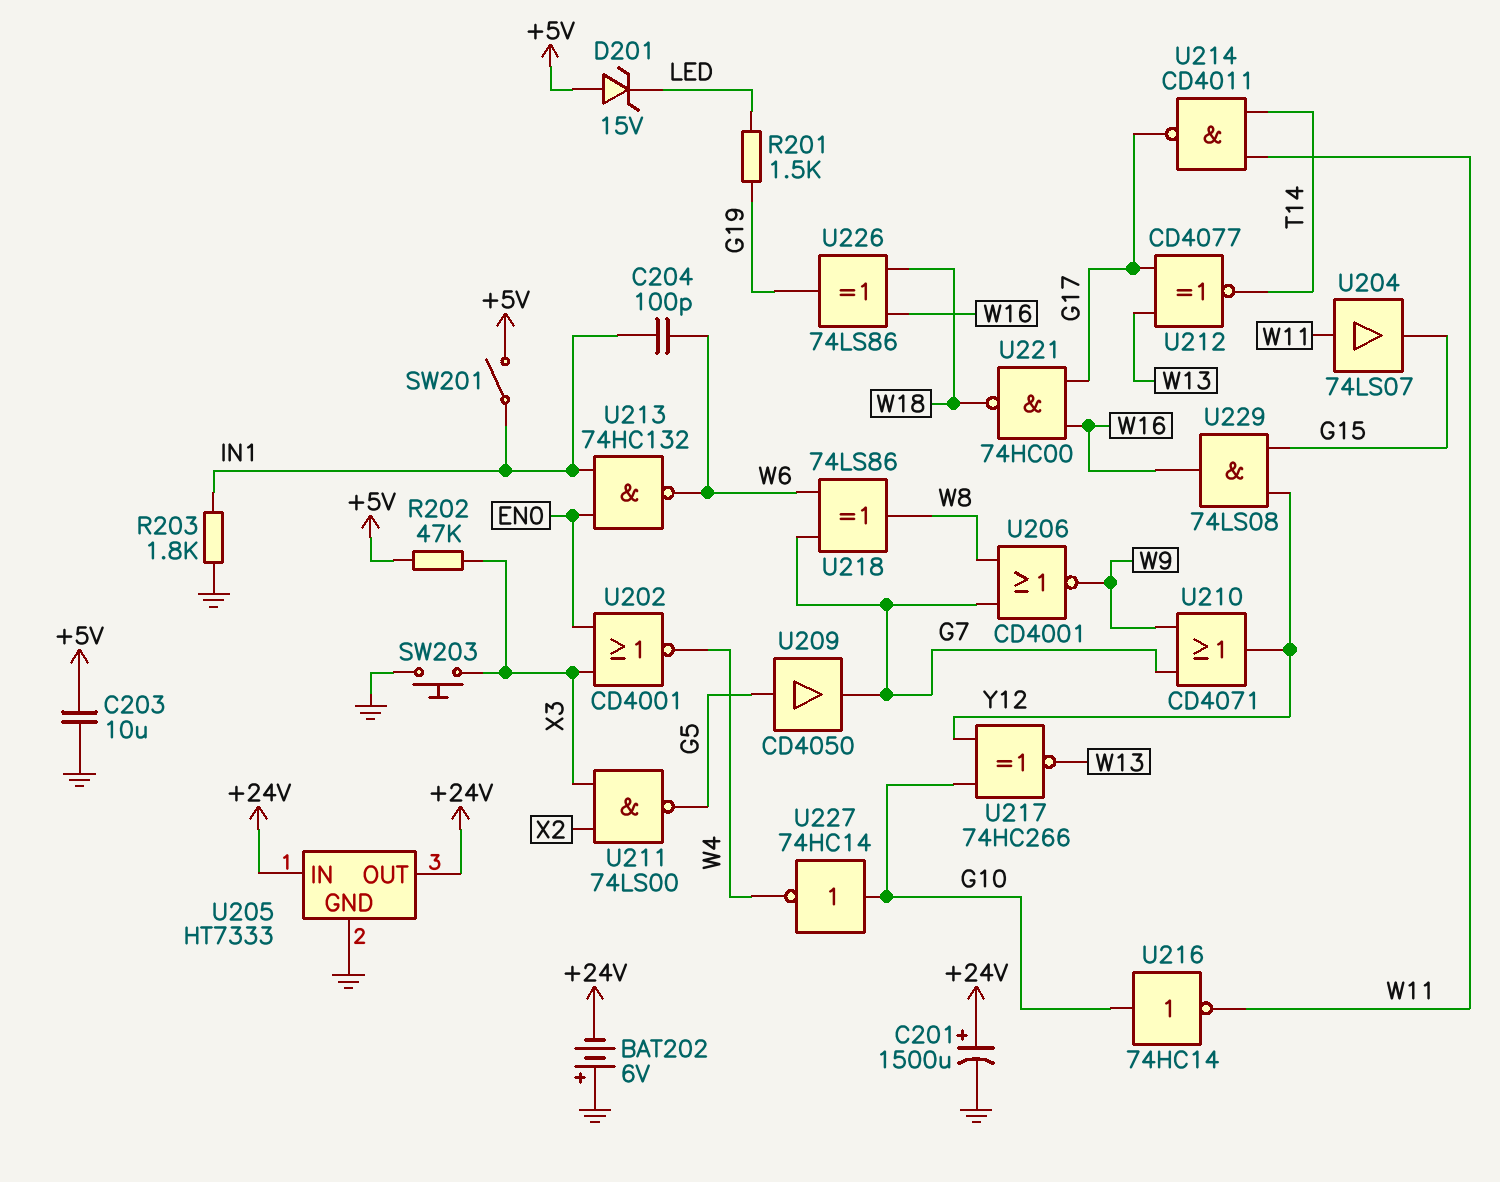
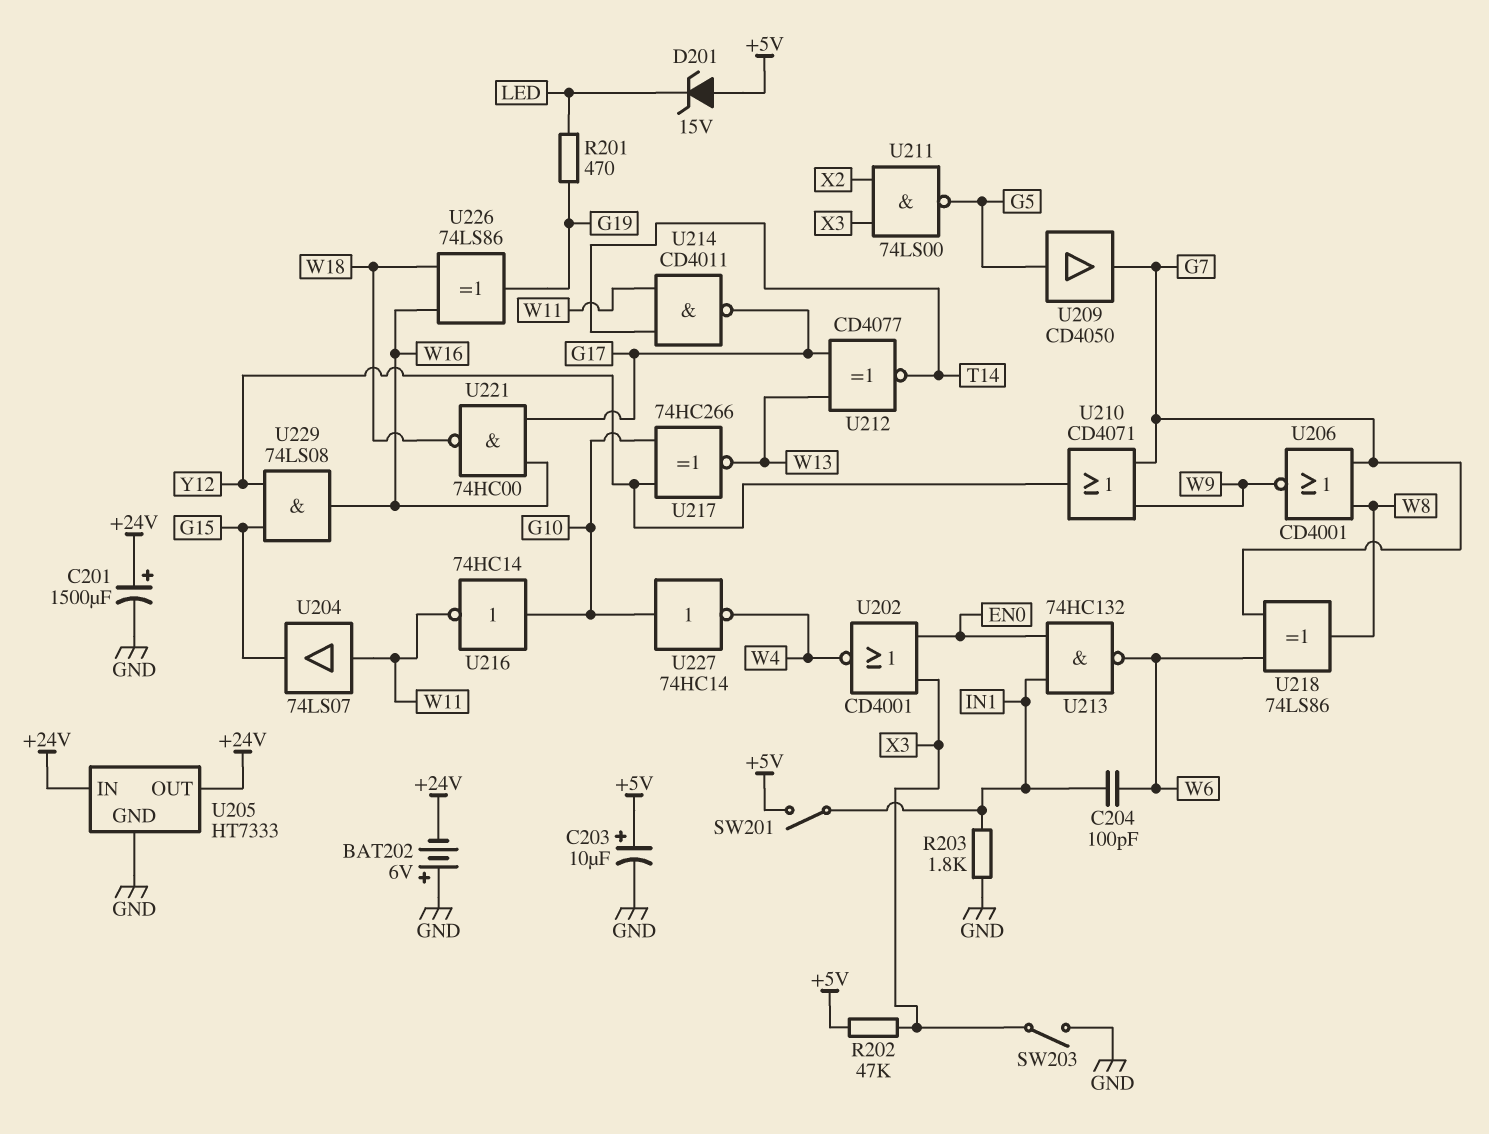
C203: 10uF (+5V, GND) -> 10uF (plus +5V, minus GND)
R201: 1.5k (G19, LED) -> 470 (G19, LED)
SW203: button (GND, X3) -> switch (GND, X3)

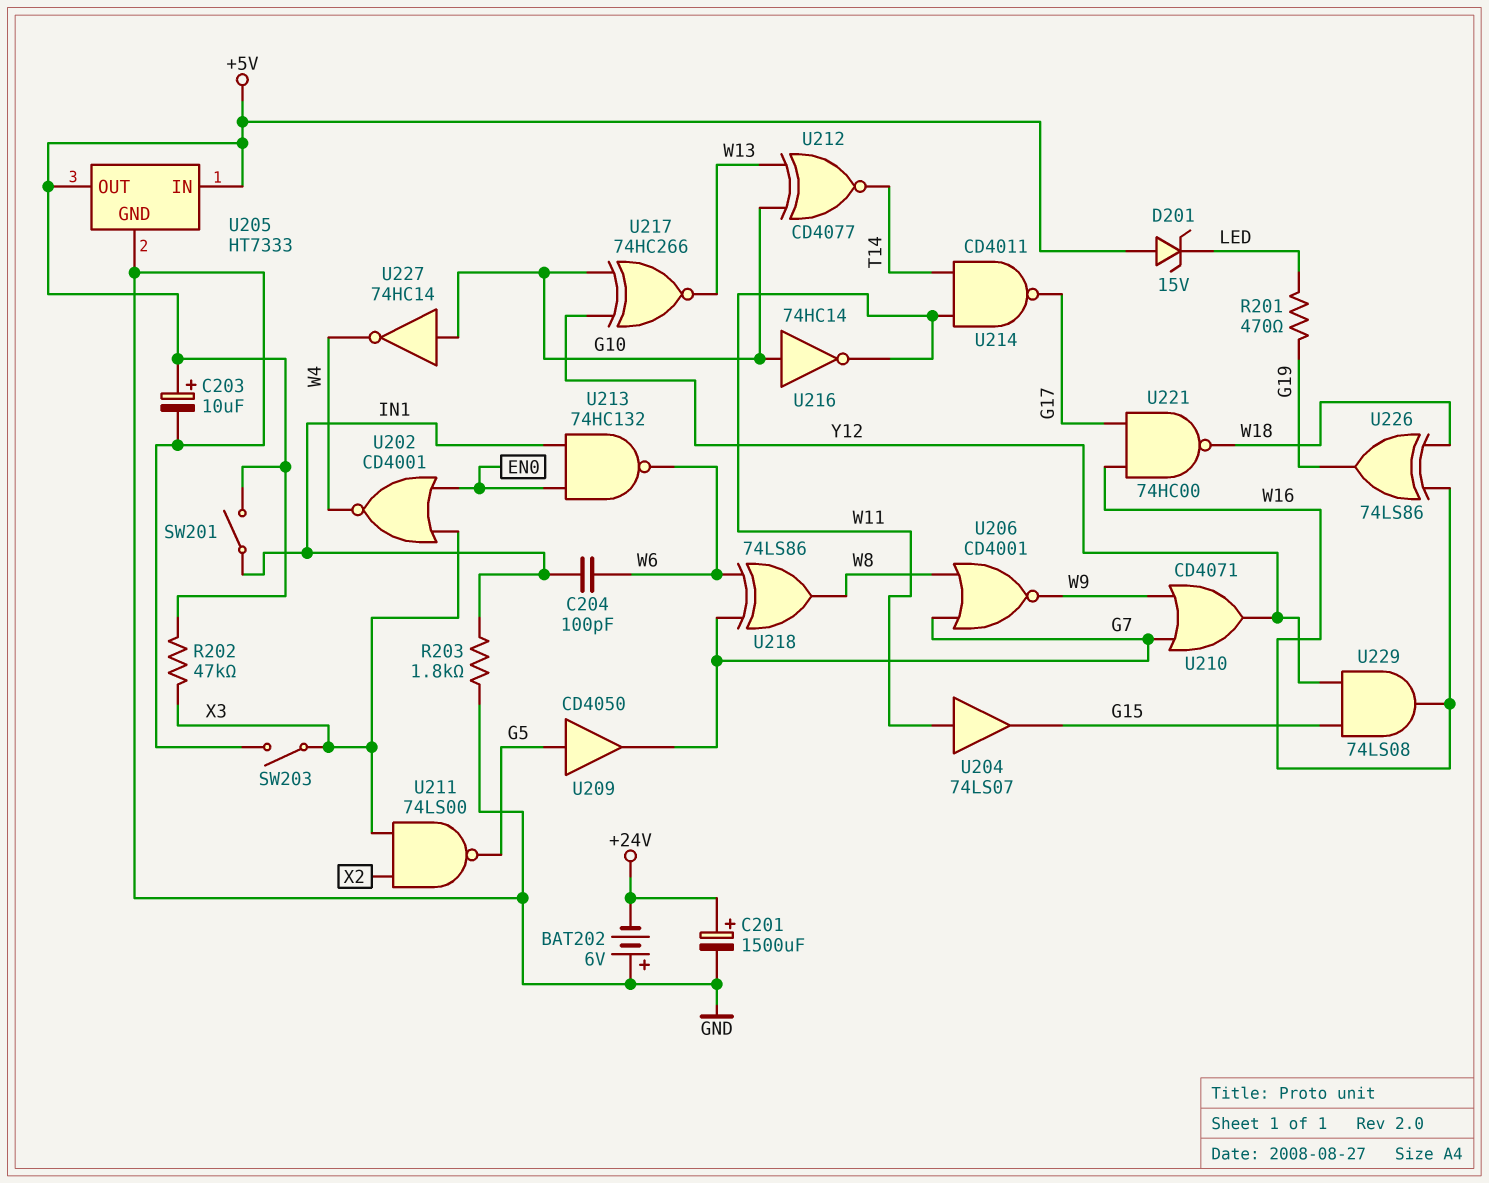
U205 pin IN: +24V -> +5V
U205 pin OUT: +24V -> +5V
U212: XNOR CD4077 (in G17, in W13, out T14) -> XNOR CD4077 (in G10, in W13, out T14)

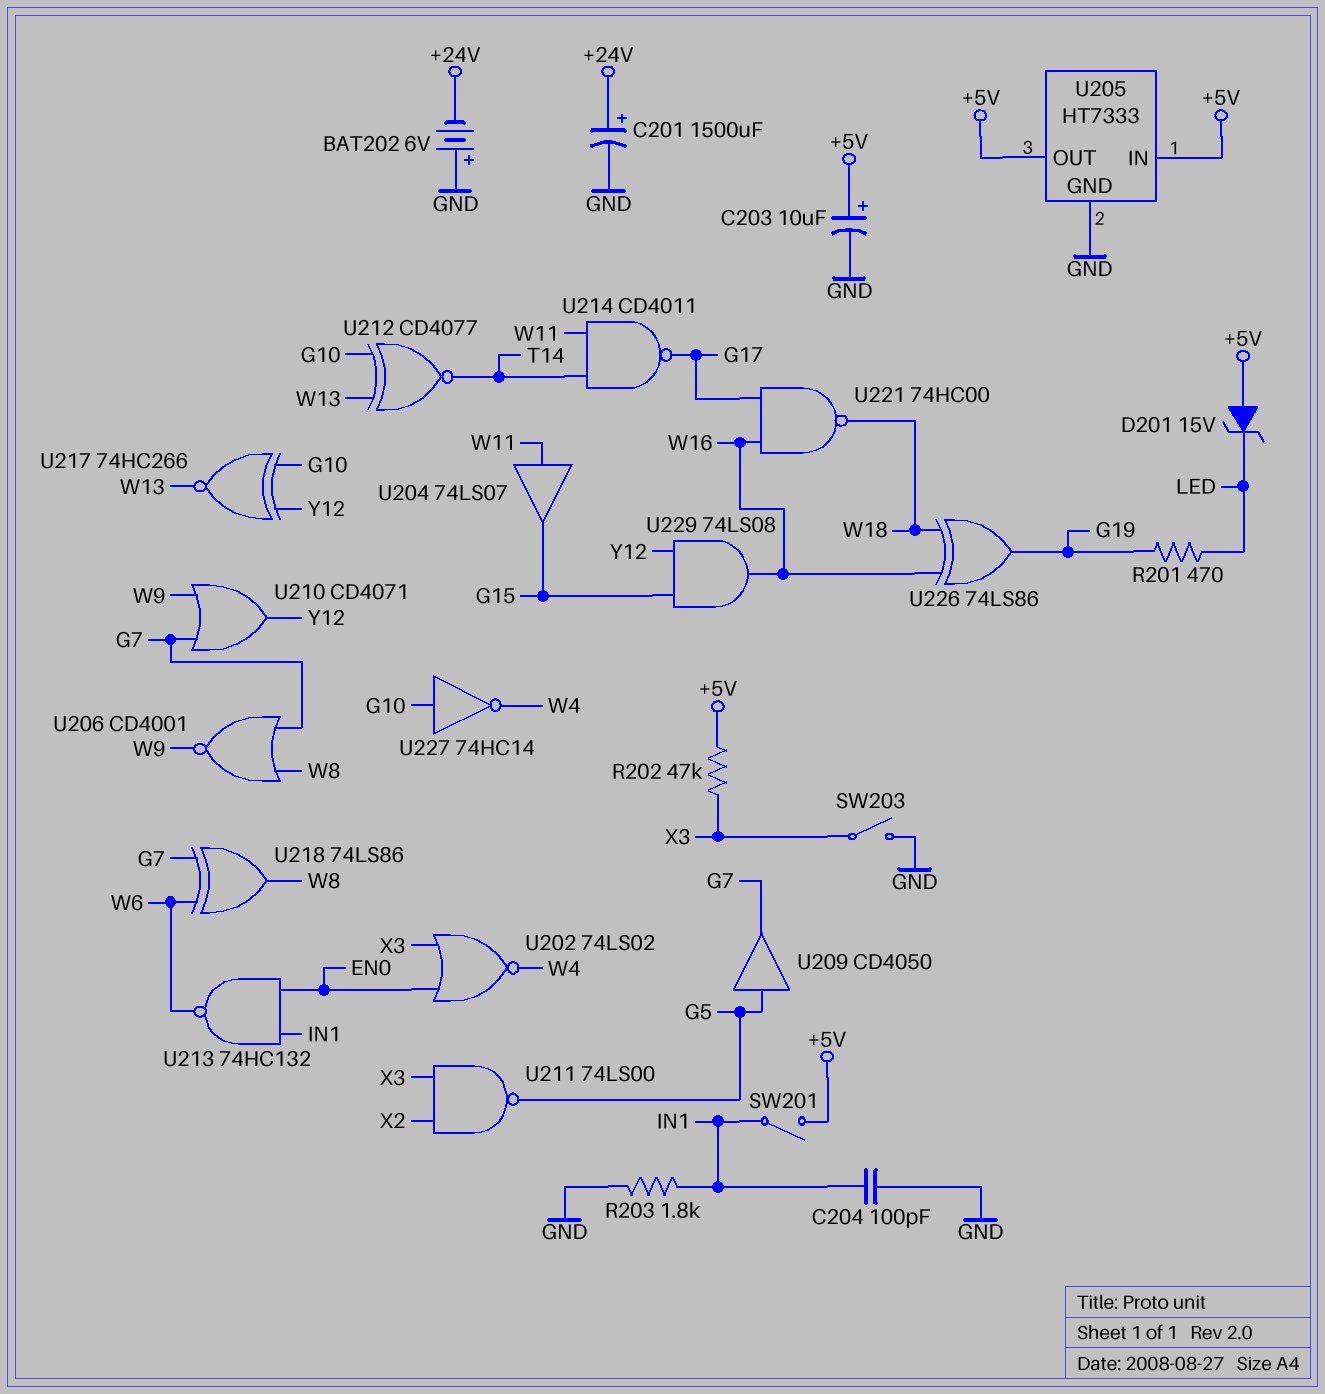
C204: 100pF (IN1, W6) -> 100pF (GND, IN1)
U202: NOR CD4001 (in EN0, in X3, out W4) -> NOR 74LS02 (in EN0, in X3, out W4)
U216: NOT 74HC14 (in G10, out W11) -> none

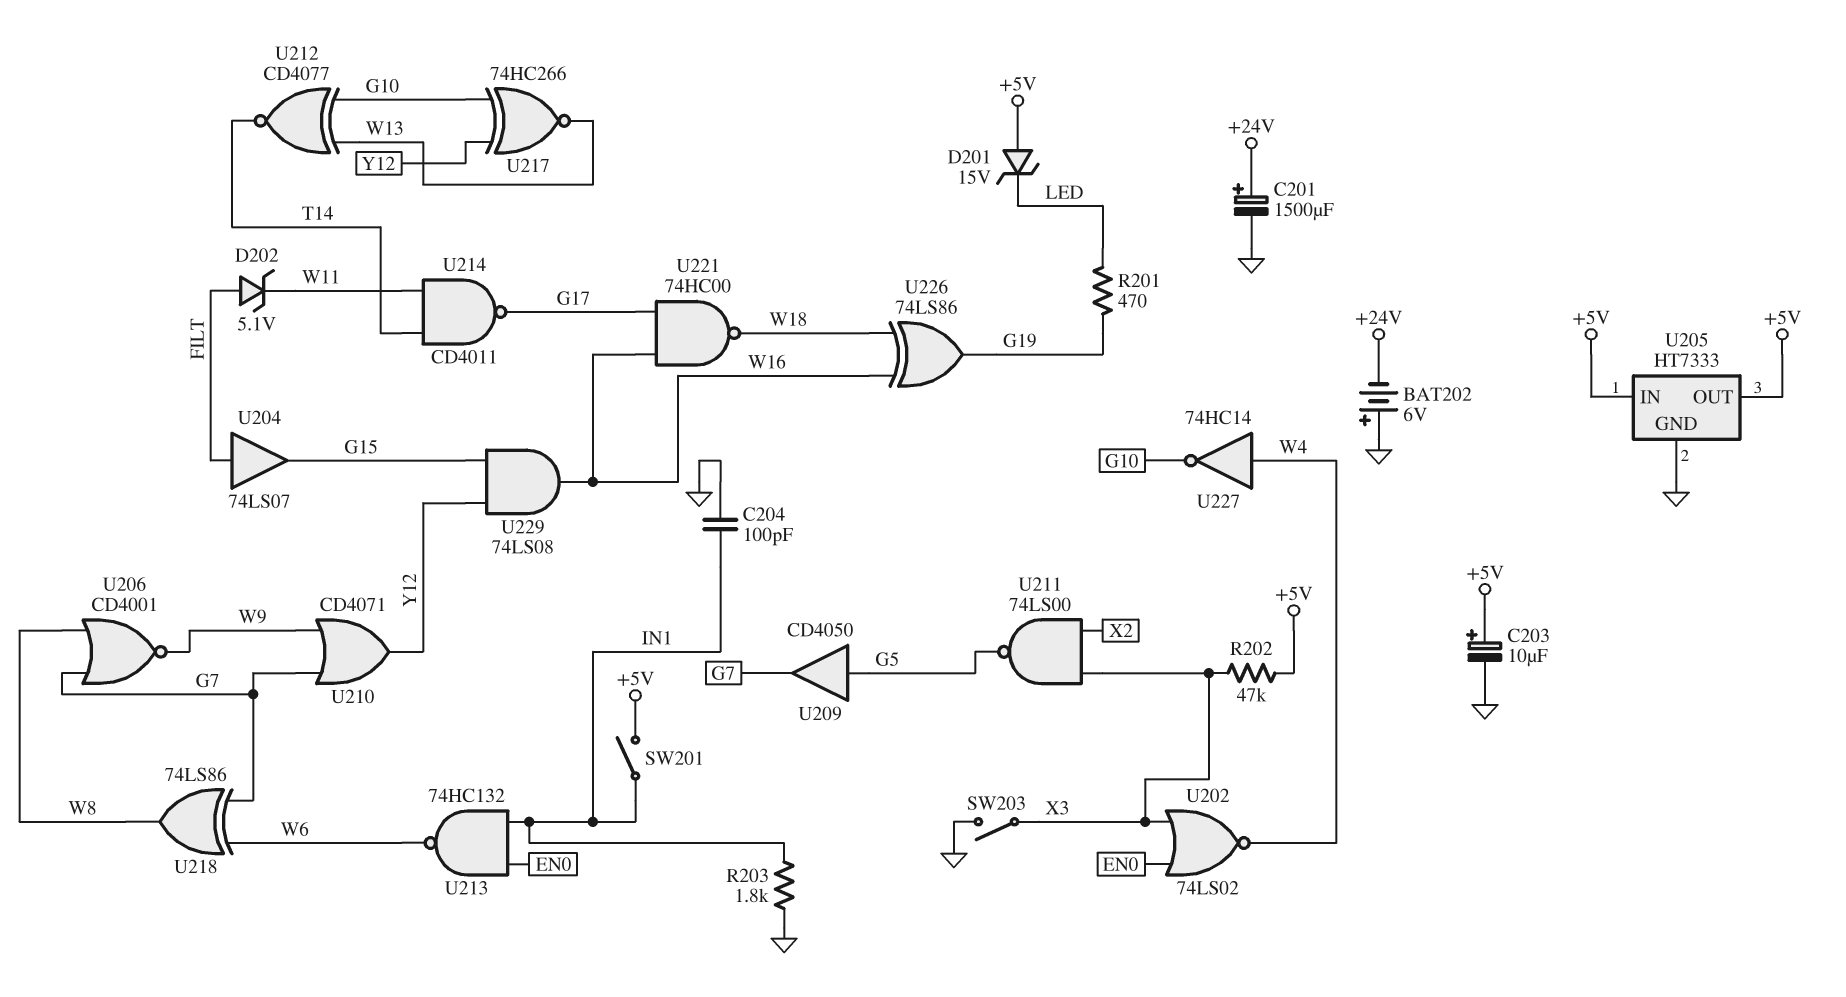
D202: none -> zener 5.1V (A FILT, K W11)
U204: buffer 74LS07 (in W11, out G15) -> buffer 74LS07 (in FILT, out G15)
U227: NOT 74HC14 (in G10, out W4) -> NOT 74HC14 (in W4, out G10)

